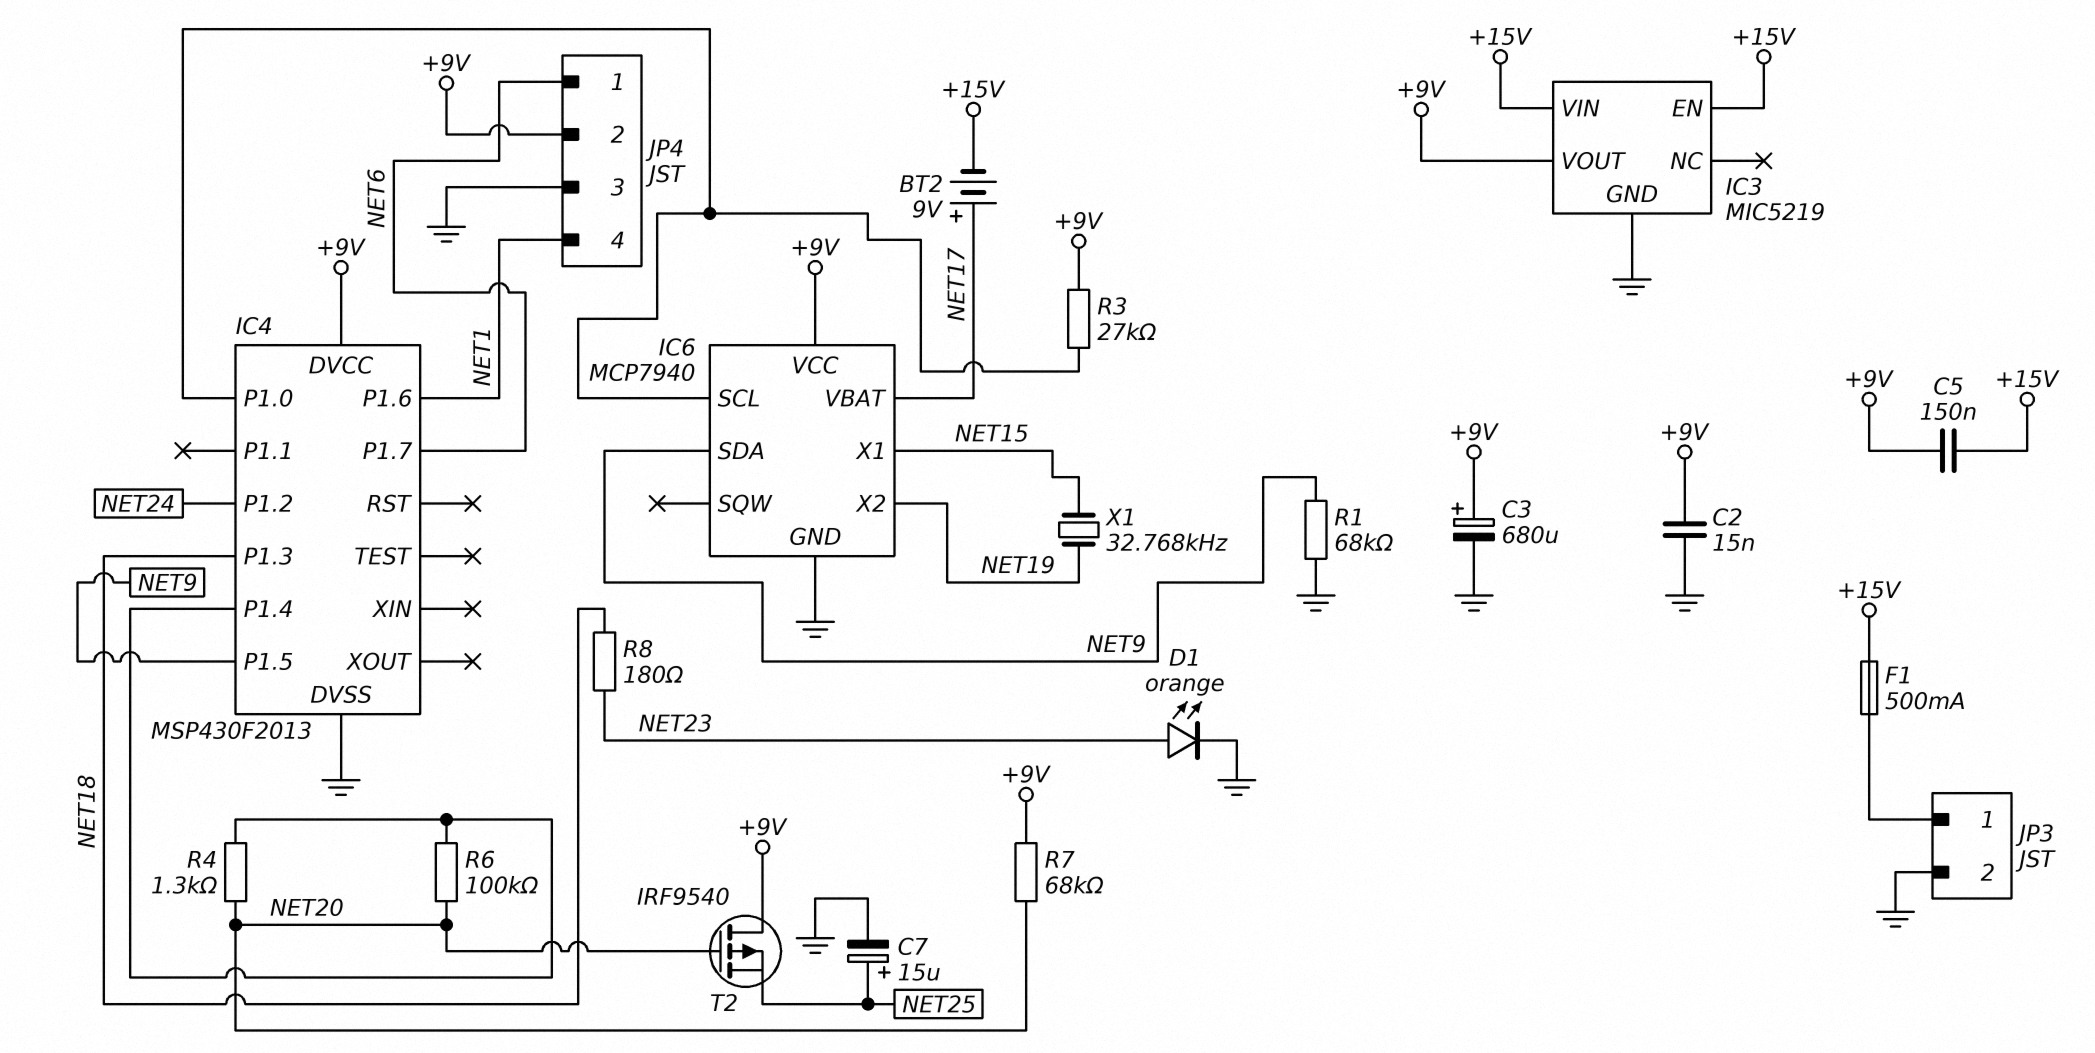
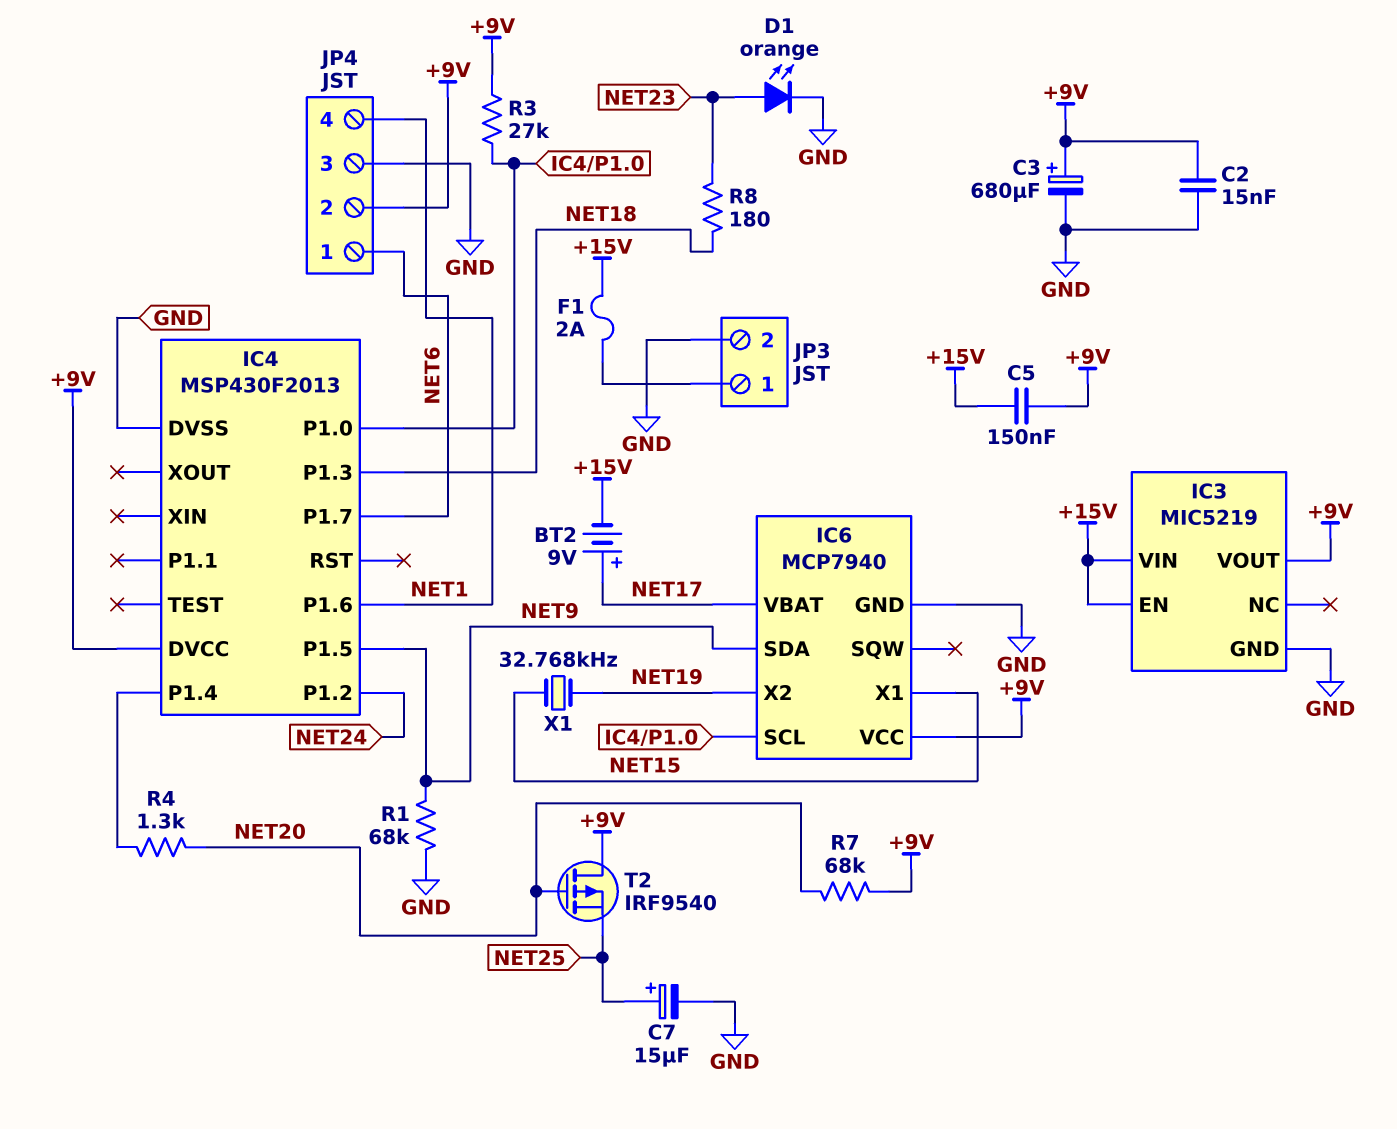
F1: 500mA (+15V, JP3/1) -> 2A (+15V, JP3/1)
R6: 100k (IC4/P1.4, NET20) -> none

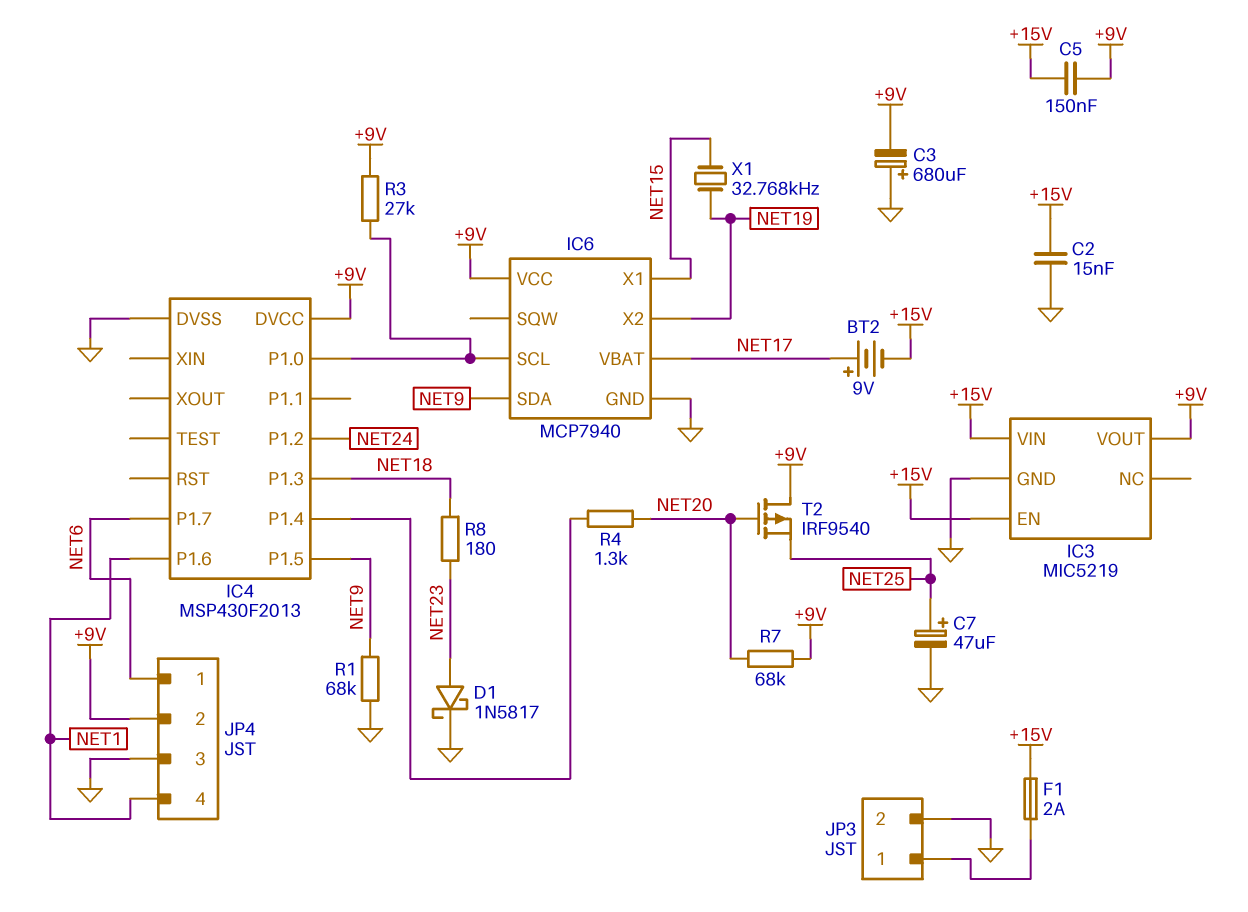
C2: 15nF (+9V, GND) -> 15nF (+15V, GND)
C3: 680uF (plus +9V, minus GND) -> 680uF (plus GND, minus +9V)
C7: 15uF (plus NET25, minus GND) -> 47uF (plus NET25, minus GND)
D1: LED orange (A NET23, K GND) -> schottky 1N5817 (A NET23, K GND)

